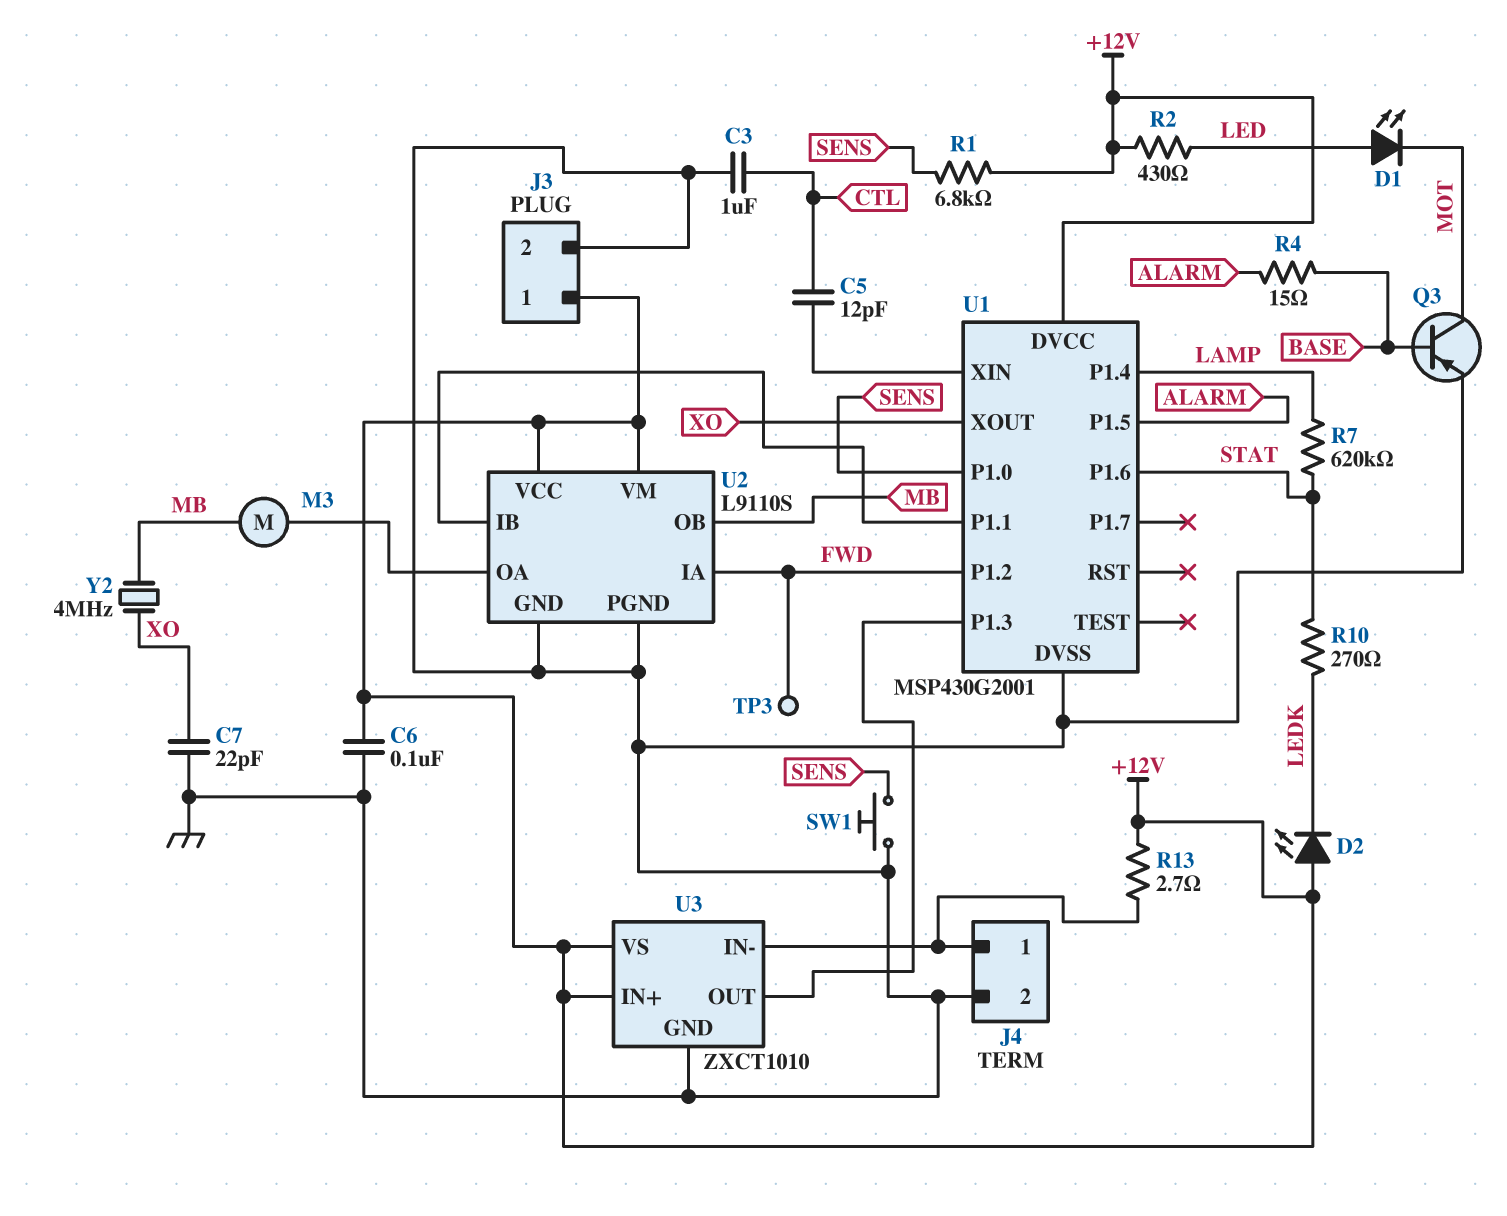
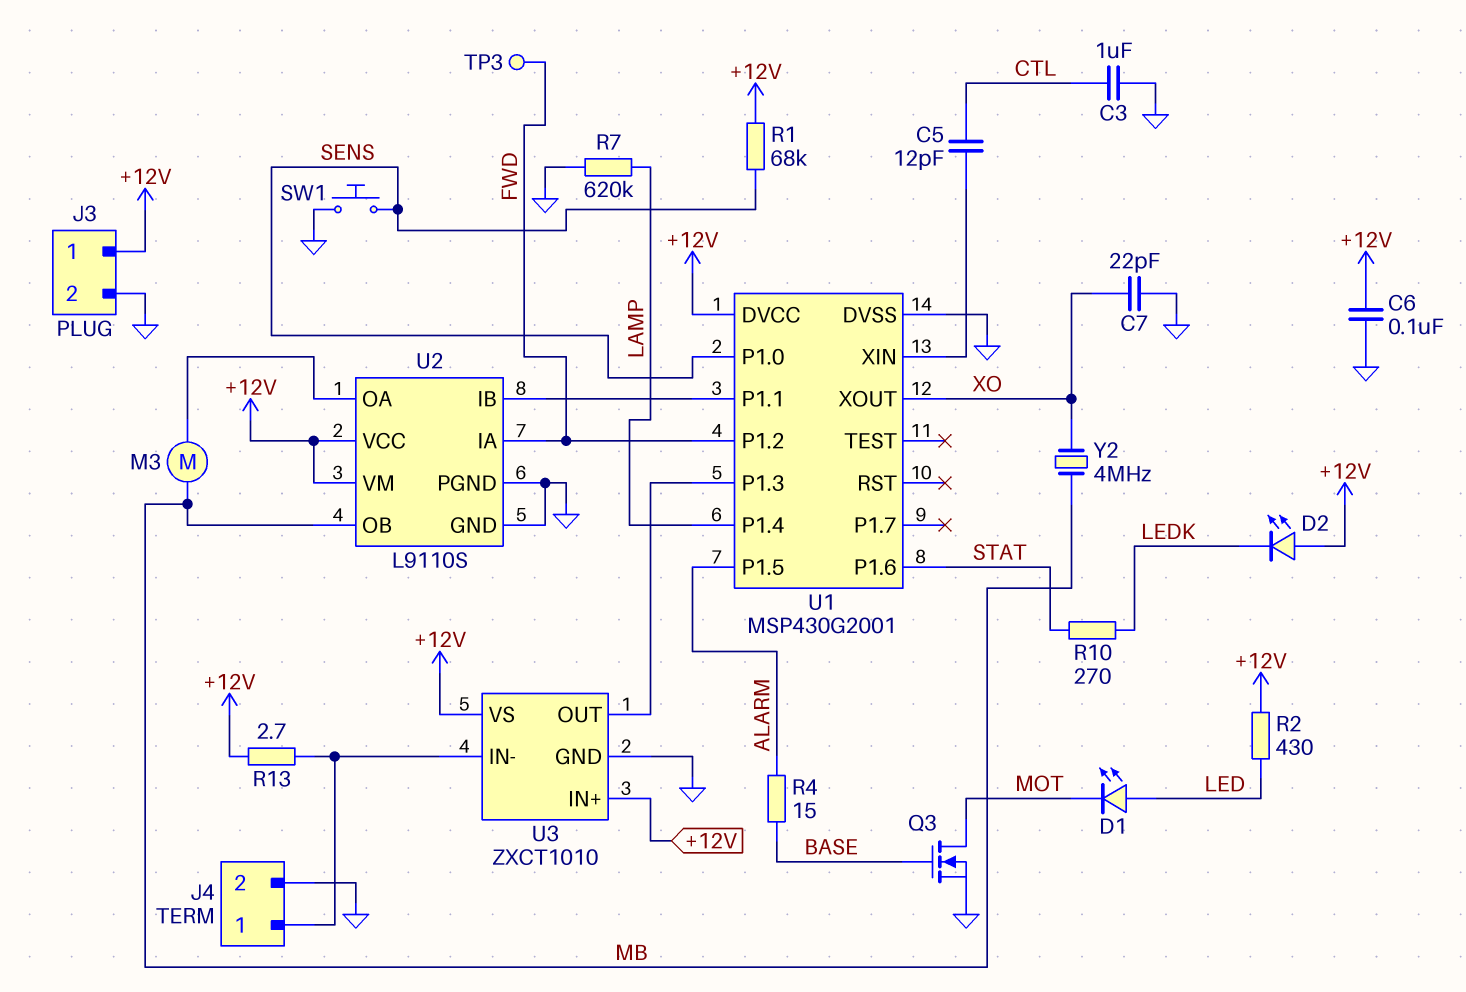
Q3: PNP (B BASE, C MOT, E GND) -> NMOS (G BASE, D MOT, S GND)
R1: 6.8k (+12V, SENS) -> 68k (+12V, SENS)
R7: 620k (LAMP, STAT) -> 620k (GND, LAMP)

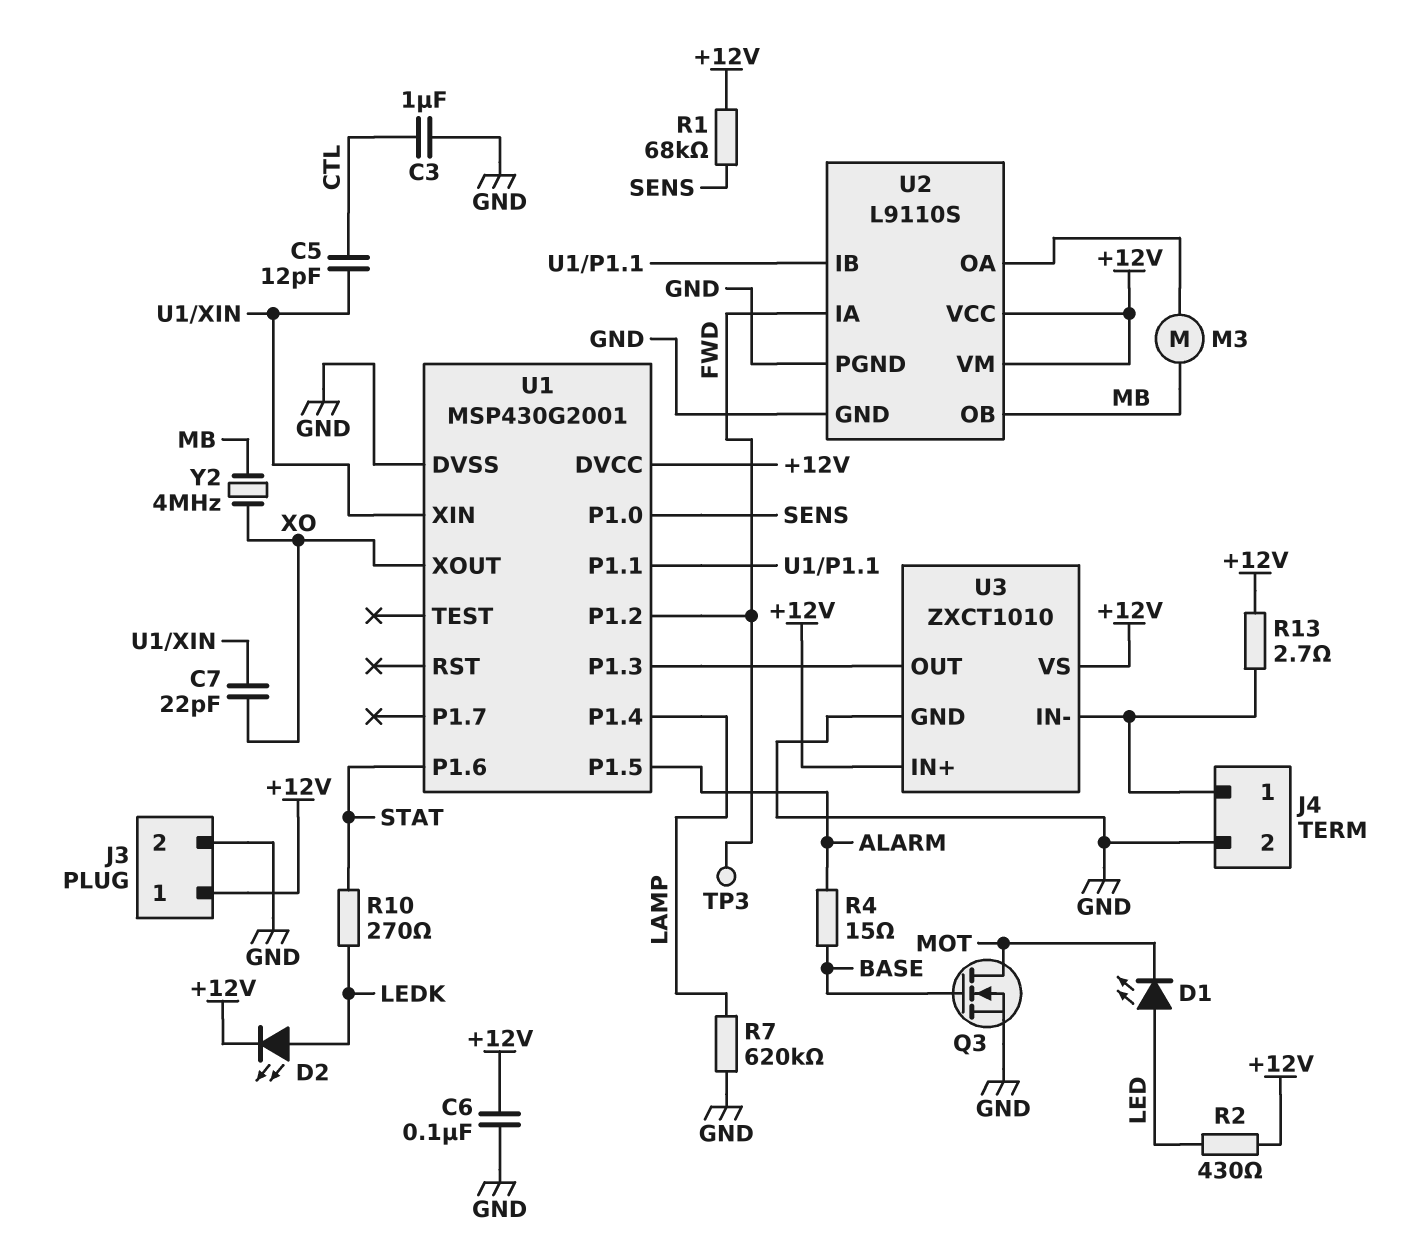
C7: 22pF (GND, XO) -> 22pF (U1/XIN, XO)
D2: LED (A +12V, K LEDK) -> LED (A LEDK, K +12V)
SW1: button (GND, SENS) -> none

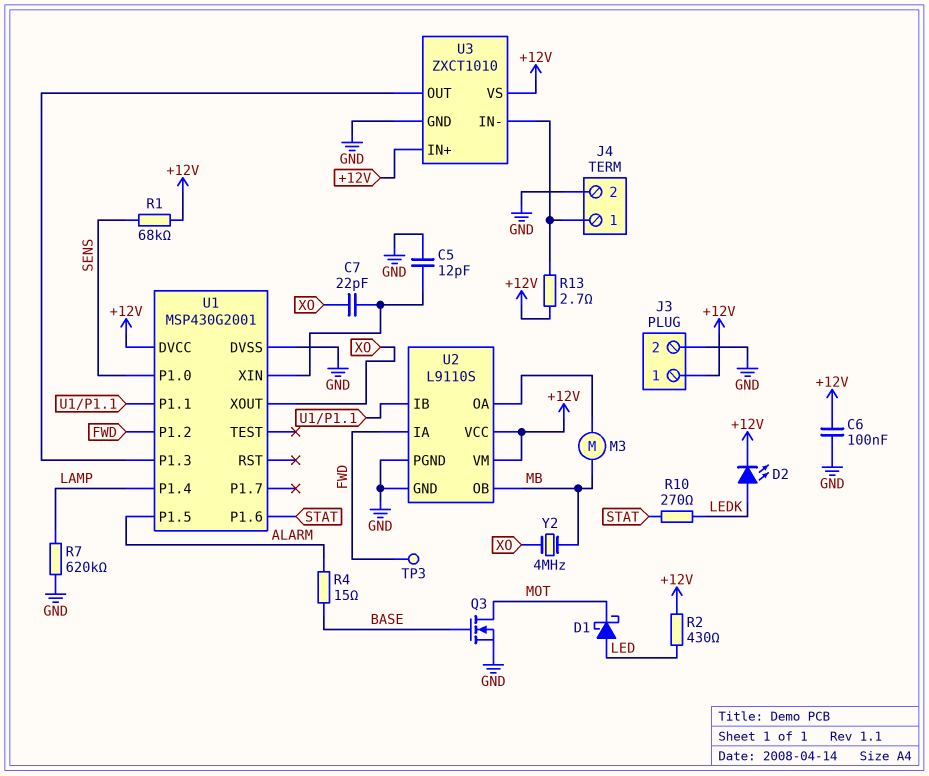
C3: 1uF (CTL, GND) -> none
C5: 12pF (CTL, U1/XIN) -> 12pF (GND, U1/XIN)
D1: LED (A LED, K MOT) -> schottky (A LED, K MOT)

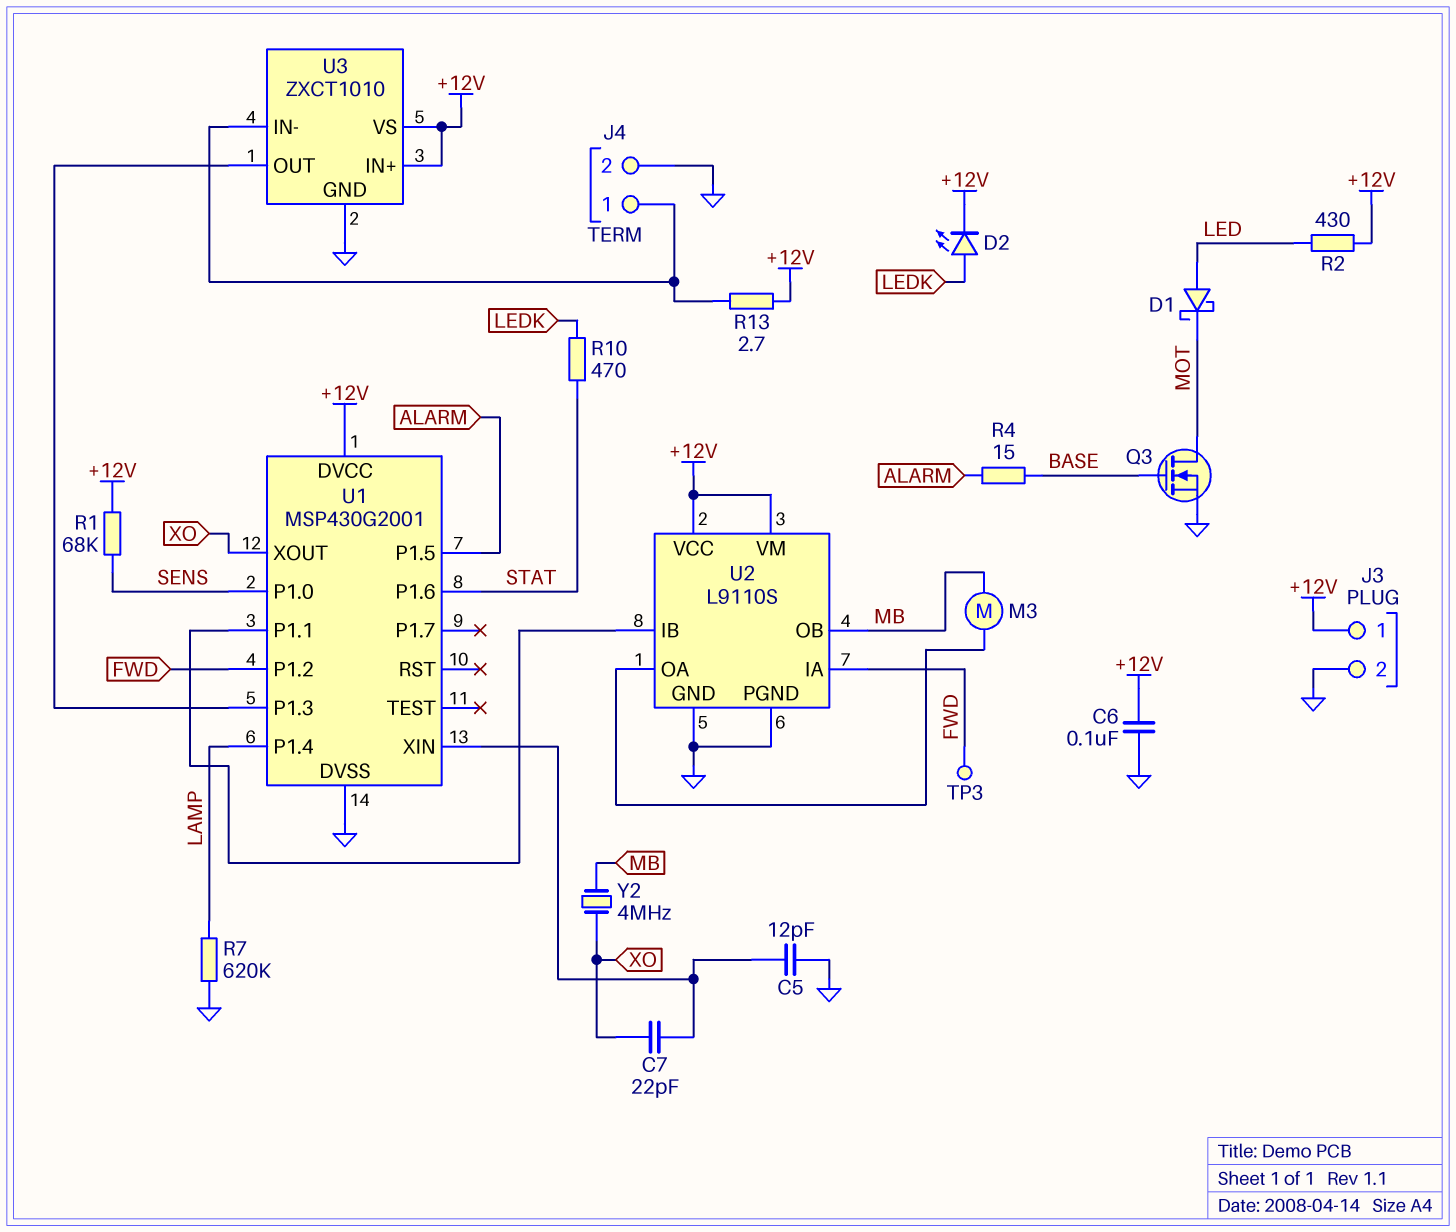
R10: 270 (LEDK, STAT) -> 470 (LEDK, STAT)

